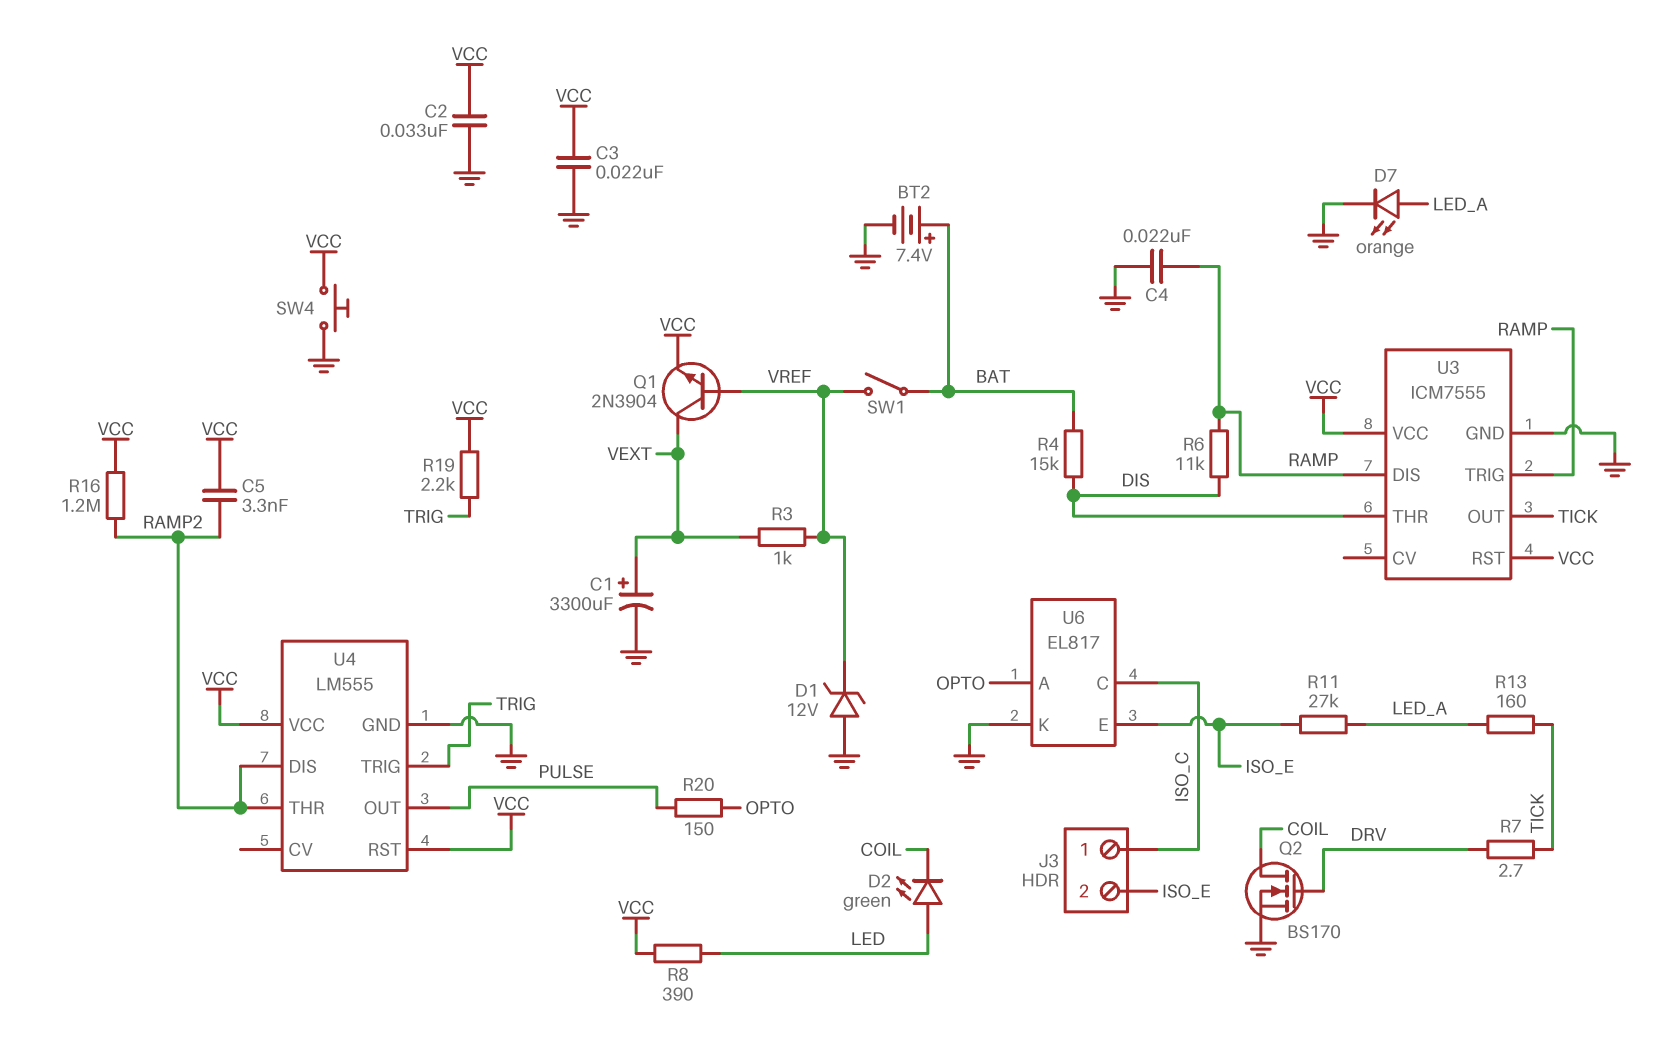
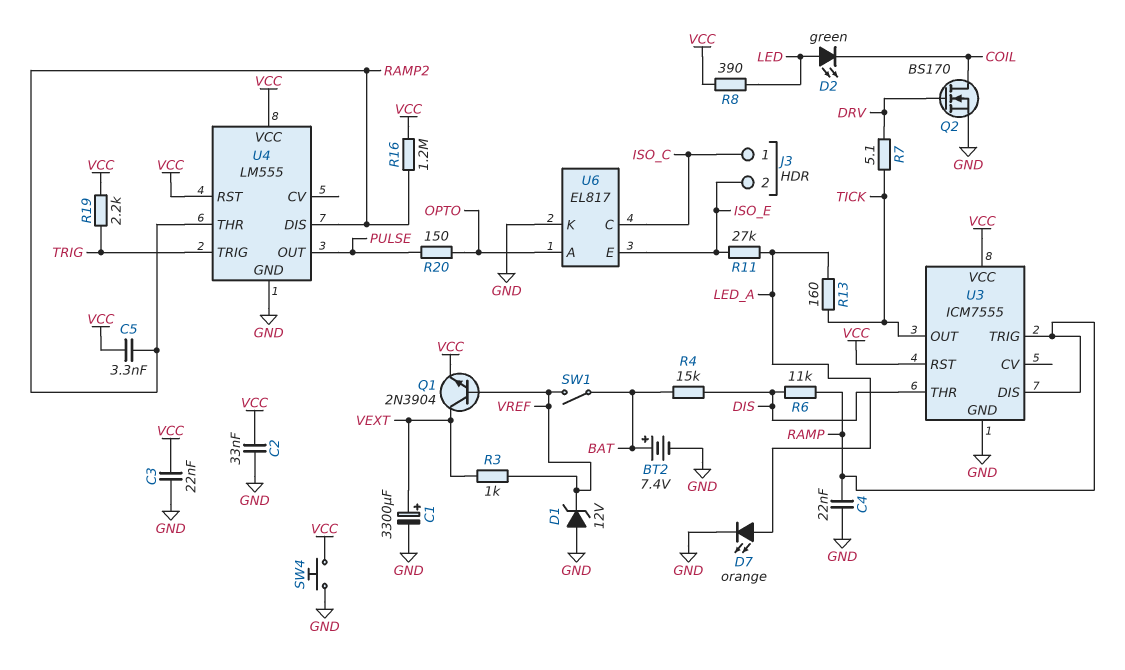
R7: 2.7 (DRV, TICK) -> 5.1 (DRV, TICK)

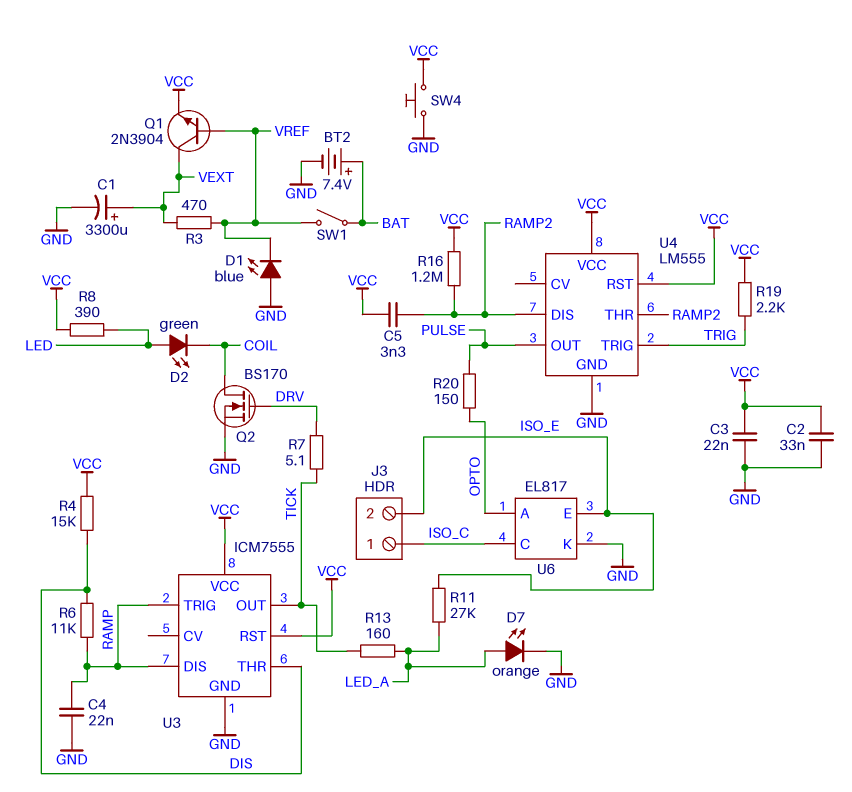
D1: zener 12V (A GND, K VREF) -> LED blue (A GND, K VREF)
R3: 1k (VEXT, VREF) -> 470 (VEXT, VREF)
R4: 15k (BAT, DIS) -> 15k (DIS, VCC)

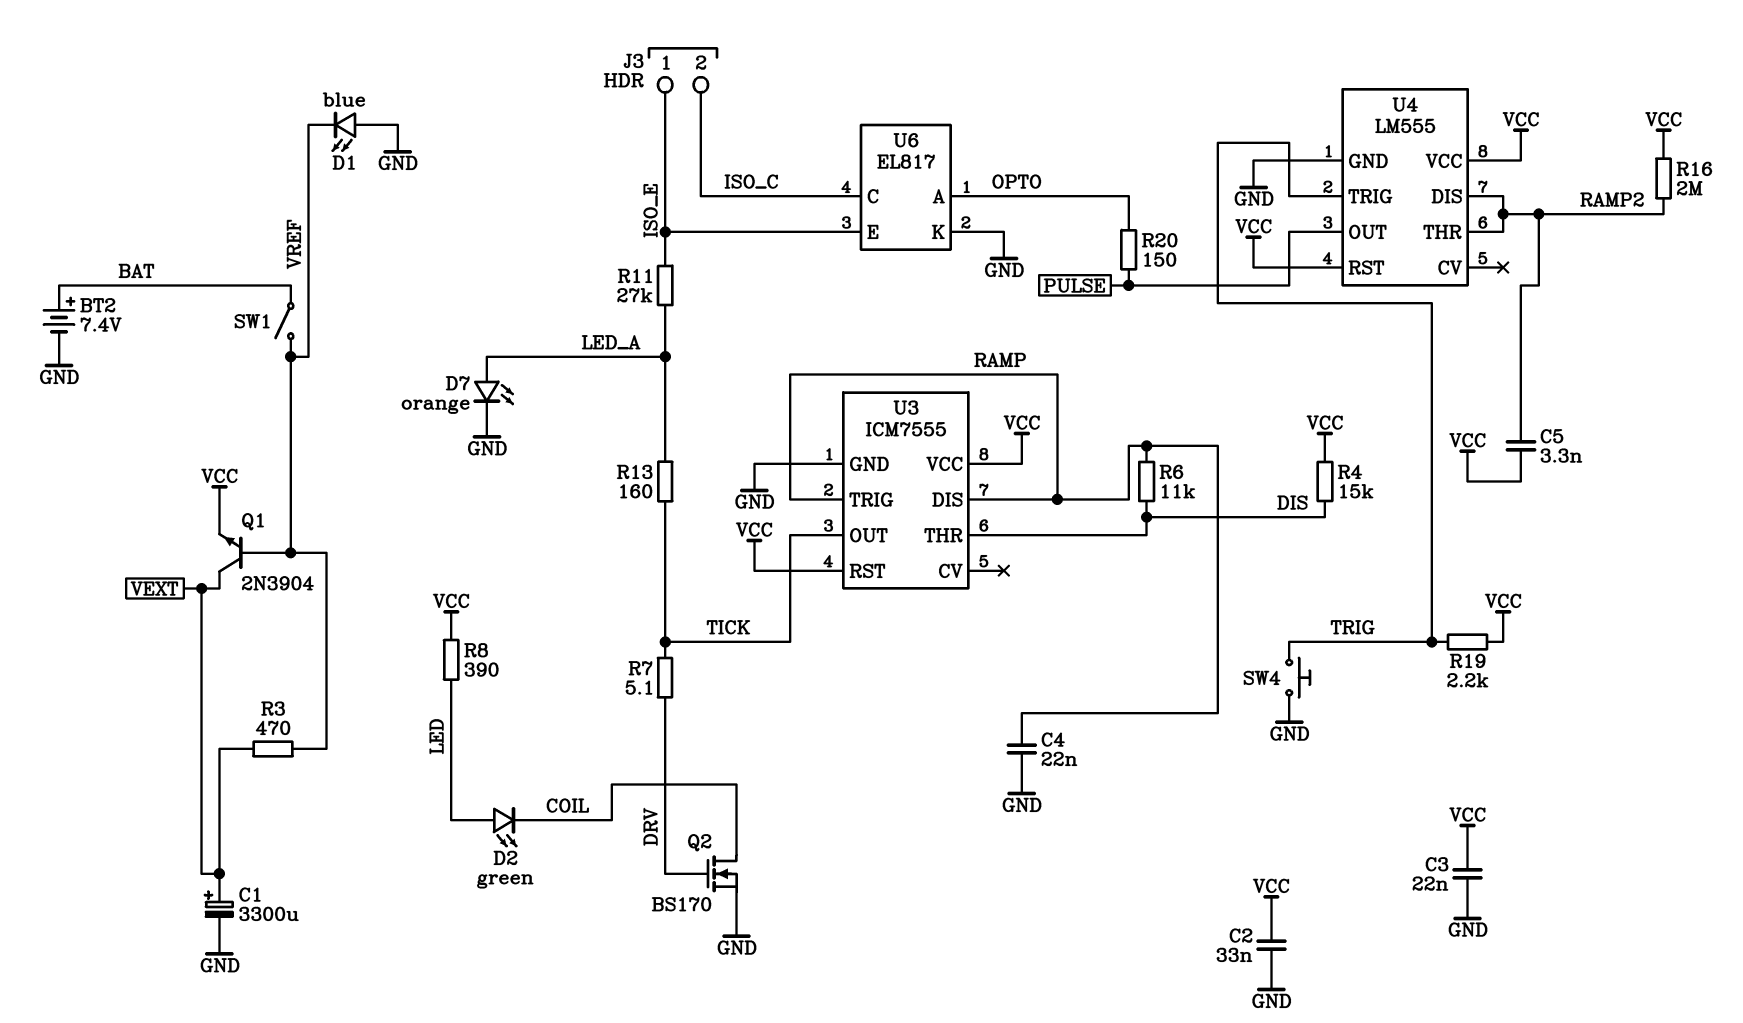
J3 pin 1: ISO_C -> ISO_E
J3 pin 2: ISO_E -> ISO_C
R16: 1.2M (RAMP2, VCC) -> 2M (RAMP2, VCC)
SW4: button (GND, VCC) -> button (GND, TRIG)

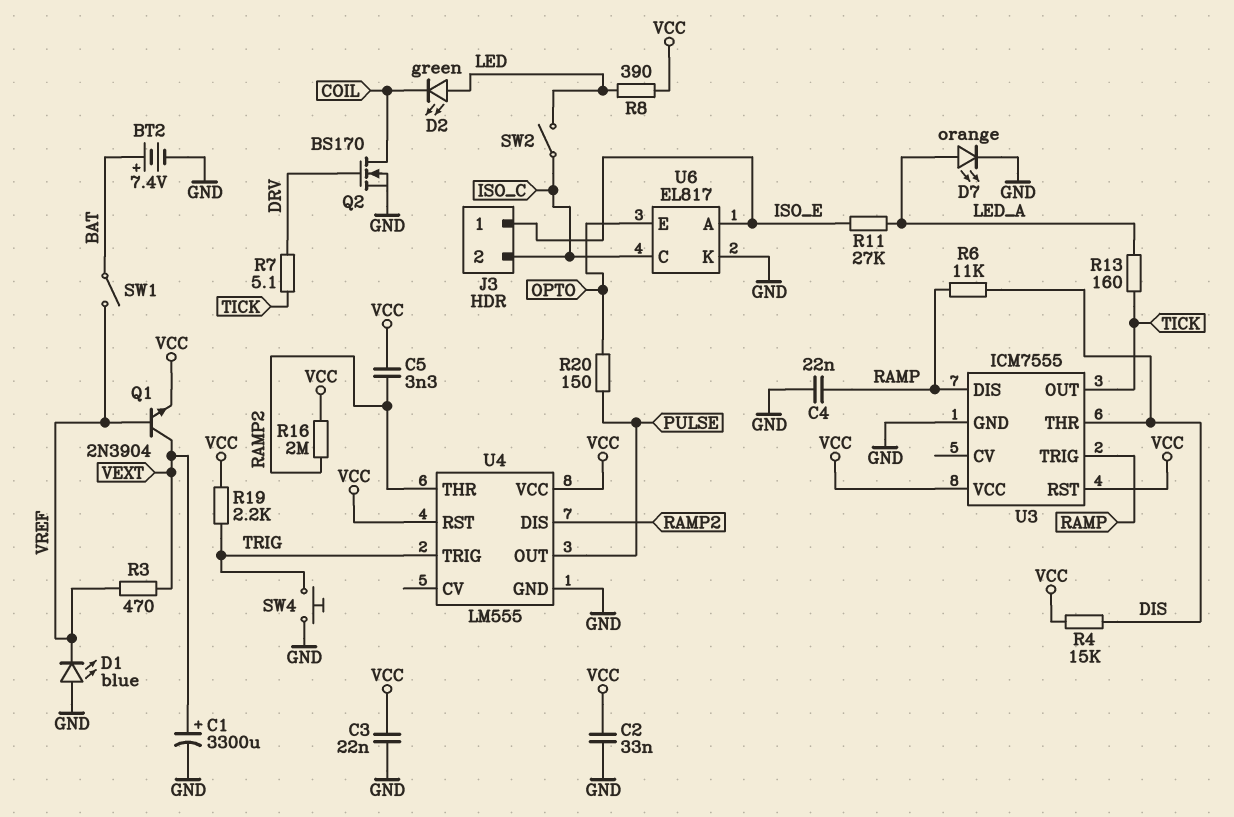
SW2: none -> switch (ISO_C, LED)
U6 pin A: OPTO -> ISO_E
U6 pin E: ISO_E -> OPTO

